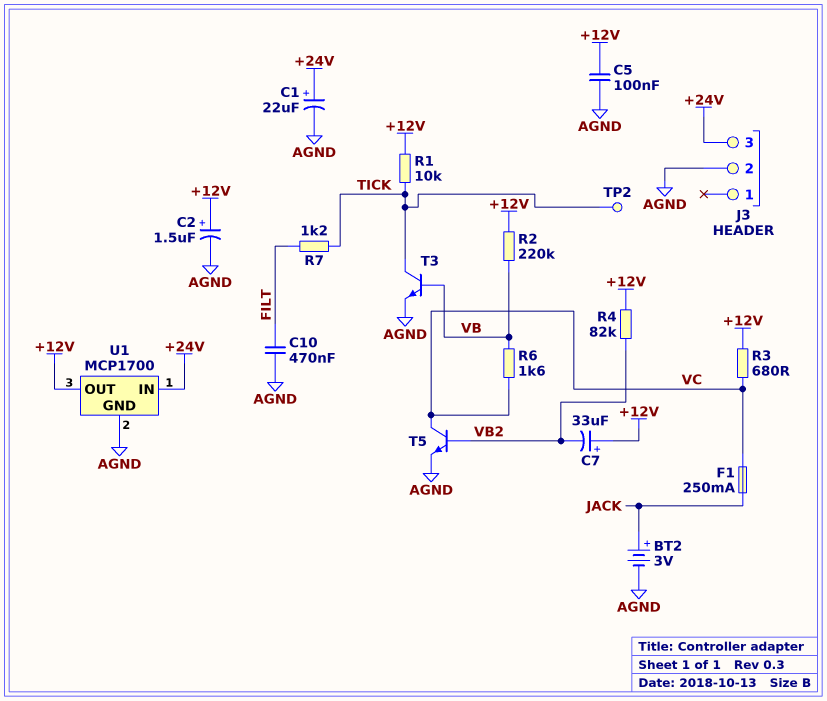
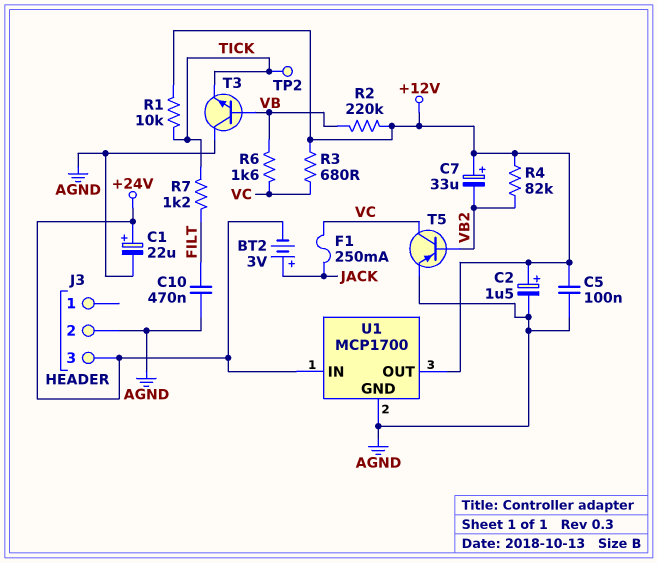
BT2: 3V (plus JACK, minus AGND) -> 3V (plus JACK, minus +24V)
T3: NPN (B VB, C TICK, E AGND) -> NPN (B VB, C AGND, E TICK)
T5: NPN (B VB2, C VC, E AGND) -> PNP (B VB2, C VC, E AGND)

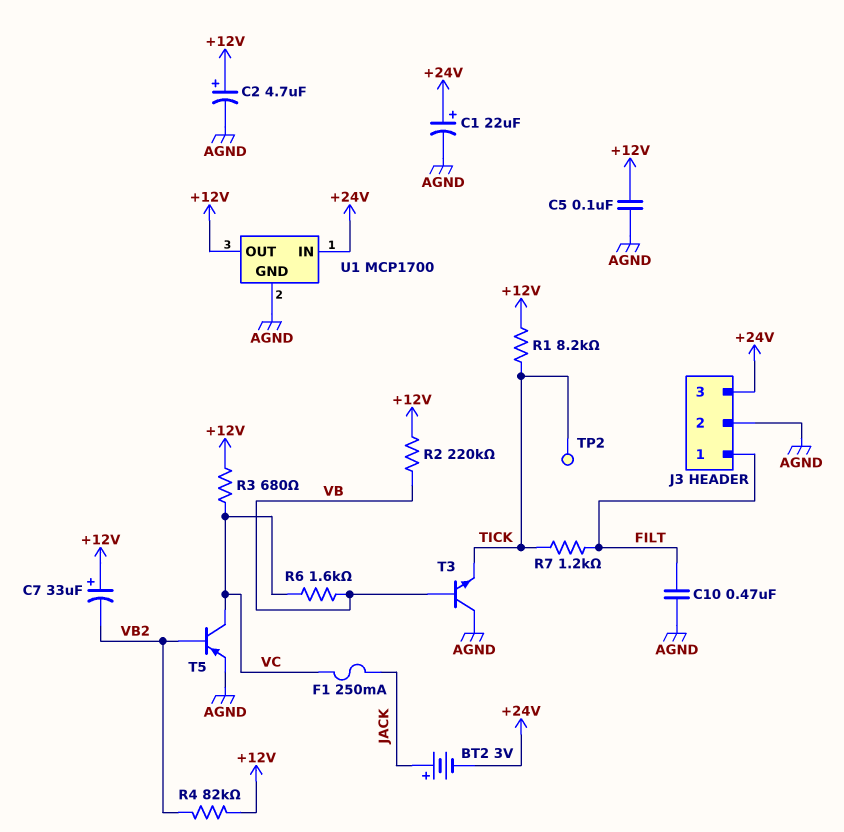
C2: 1.5uF (plus +12V, minus AGND) -> 4.7uF (plus +12V, minus AGND)
J3 pin 1: none -> FILT
R1: 10k (+12V, TICK) -> 8.2k (+12V, TICK)

